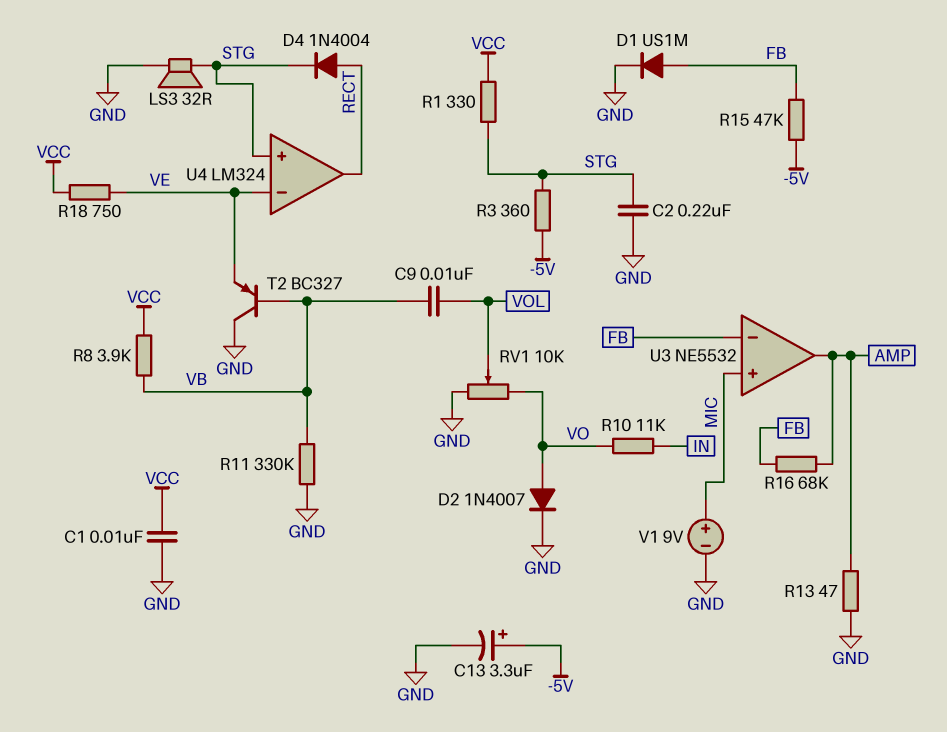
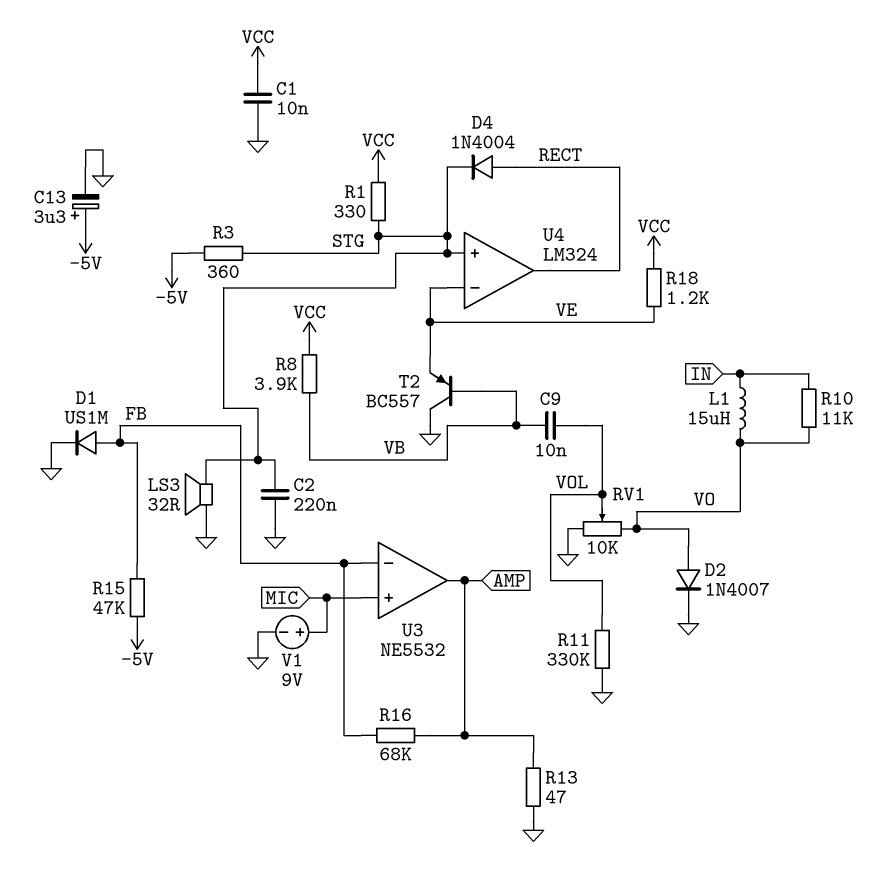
L1: none -> 15uH (IN, VO)
R11: 330k (GND, VB) -> 330k (GND, VOL)
R18: 750 (VCC, VE) -> 1.2k (VCC, VE)
T2: PNP BC327 (B VB, C GND, E VE) -> PNP BC557 (B VB, C GND, E VE)

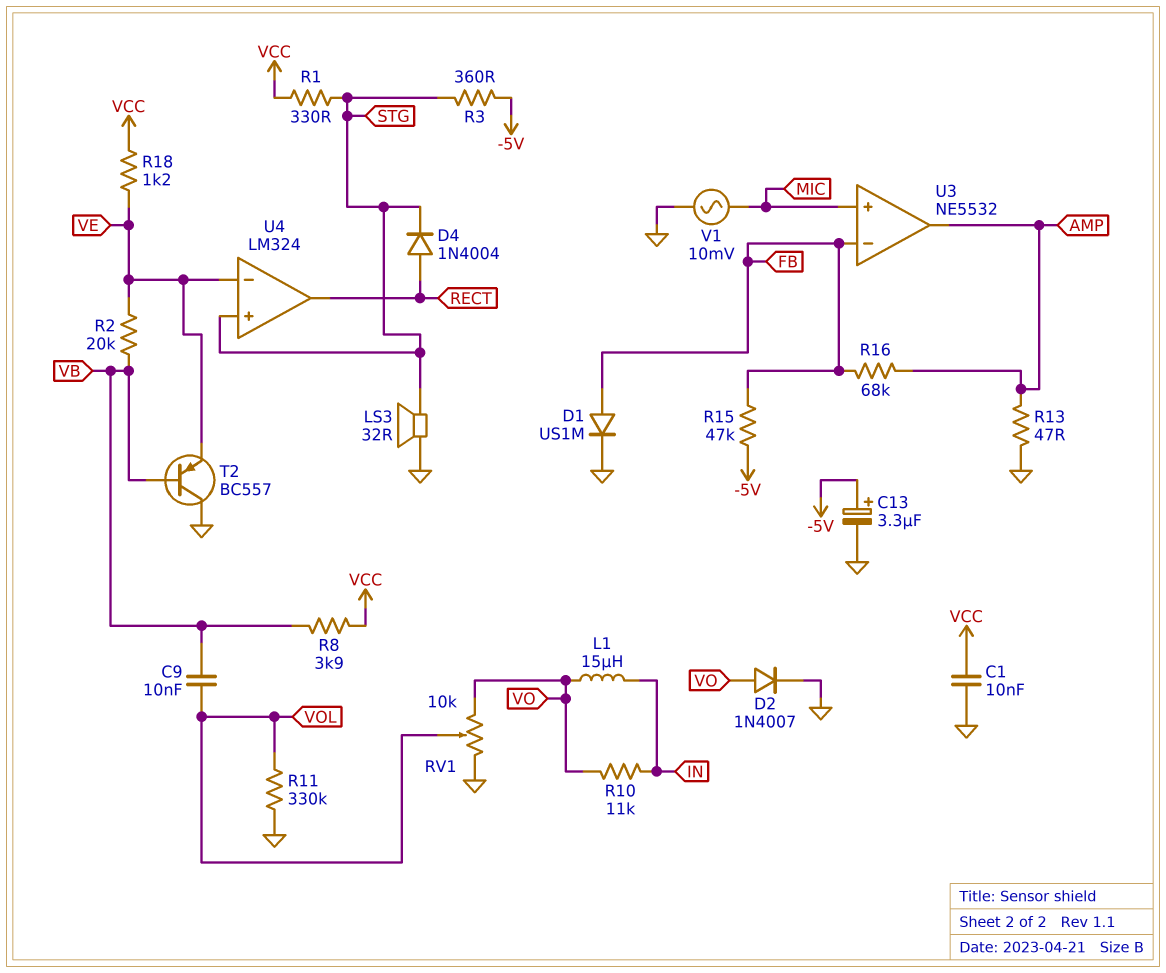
C2: 220nF (GND, STG) -> none
R2: none -> 20k (VB, VE)
V1: 9V (plus MIC, minus GND) -> AC 10mV (GND, MIC)

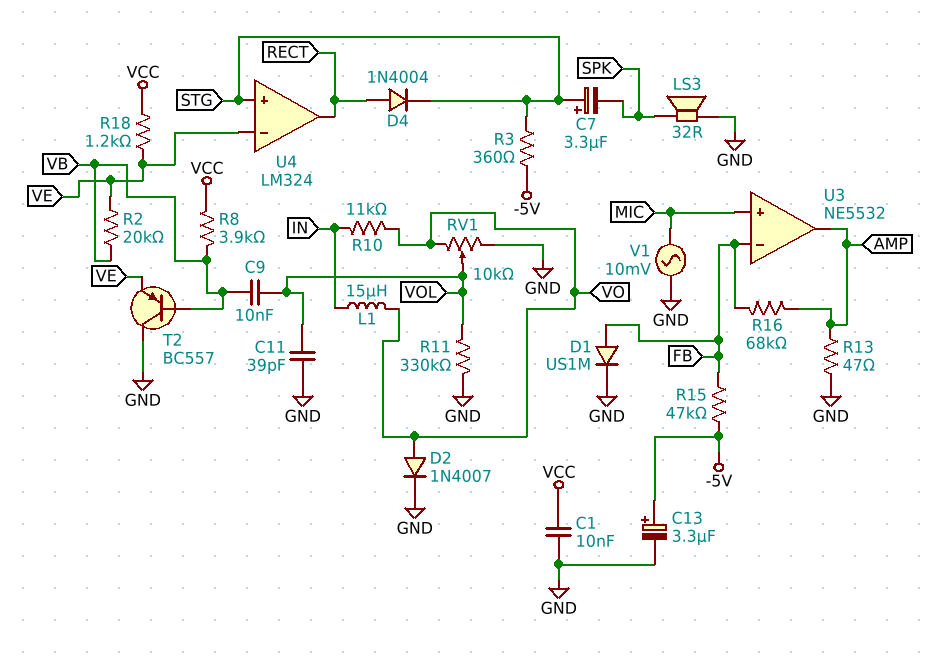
C7: none -> 3.3uF (plus STG, minus SPK)
C11: none -> 39pF (GND, VOL)
LS3: speaker 32R (GND, STG) -> speaker 32R (GND, SPK)
R1: 330 (STG, VCC) -> none

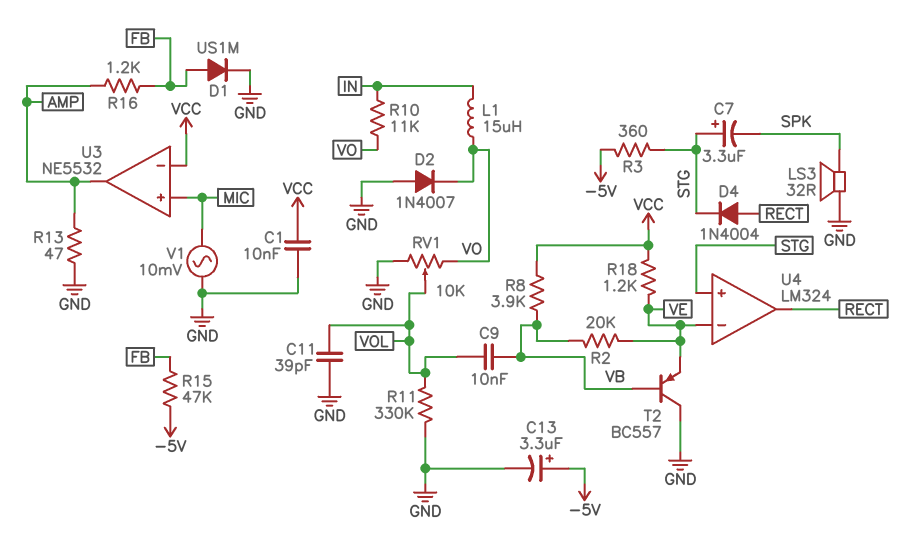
D2: diode 1N4007 (A VO, K GND) -> diode 1N4007 (A GND, K VO)
R16: 68k (AMP, FB) -> 1.2k (AMP, FB)
U3 pin in-: FB -> VCC

